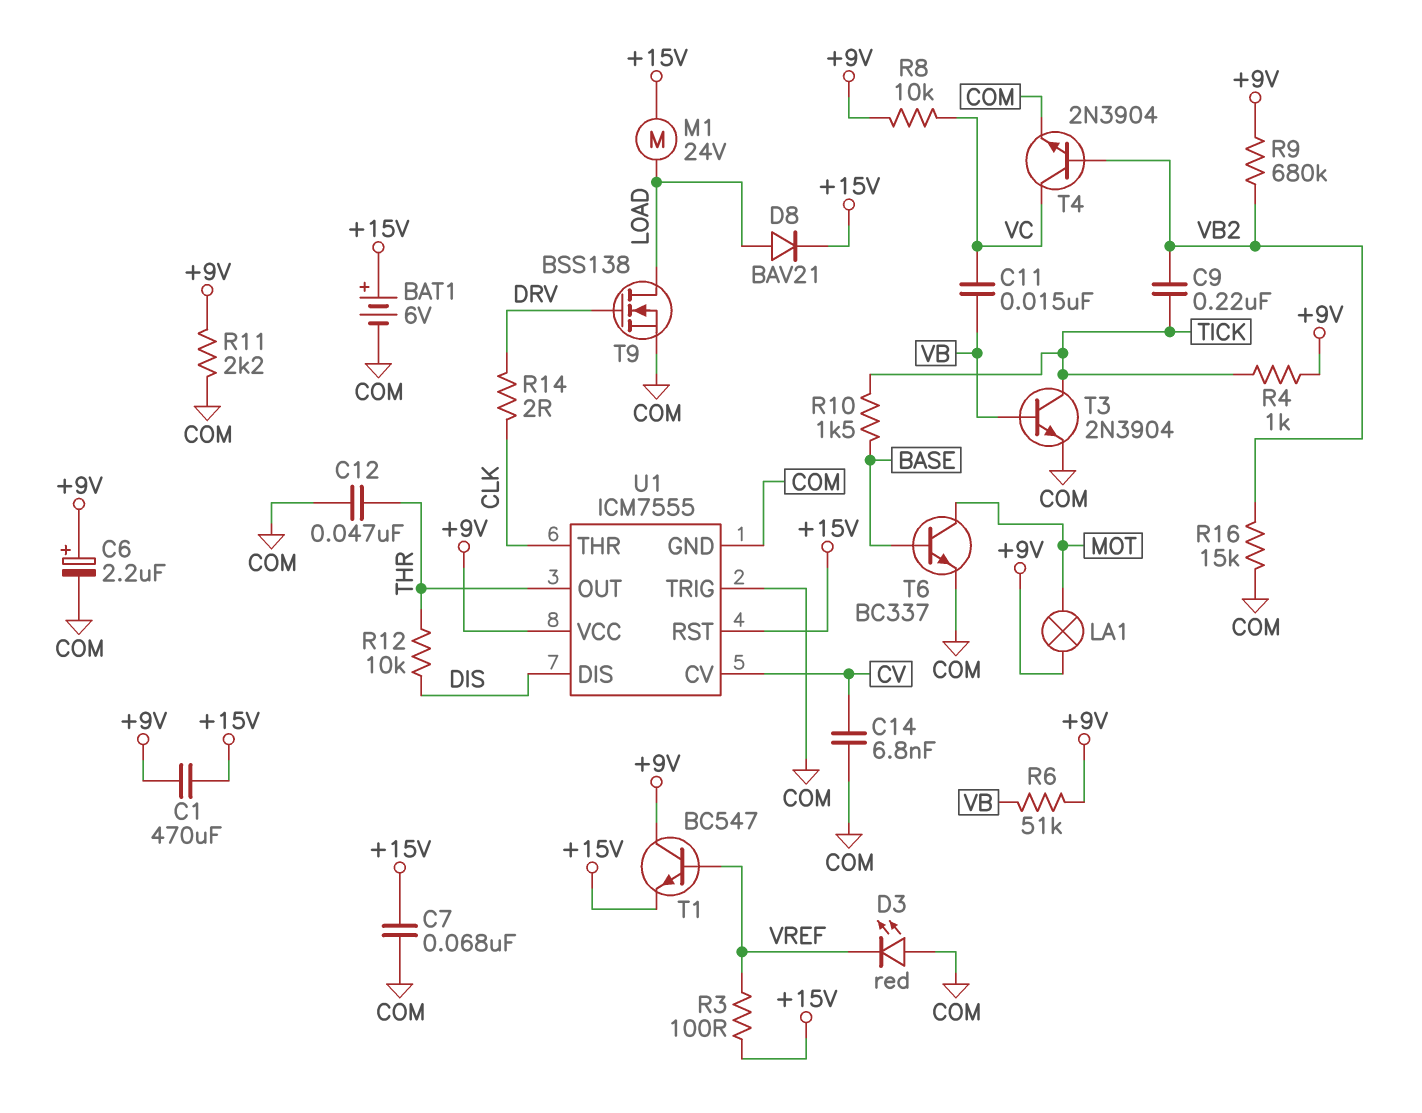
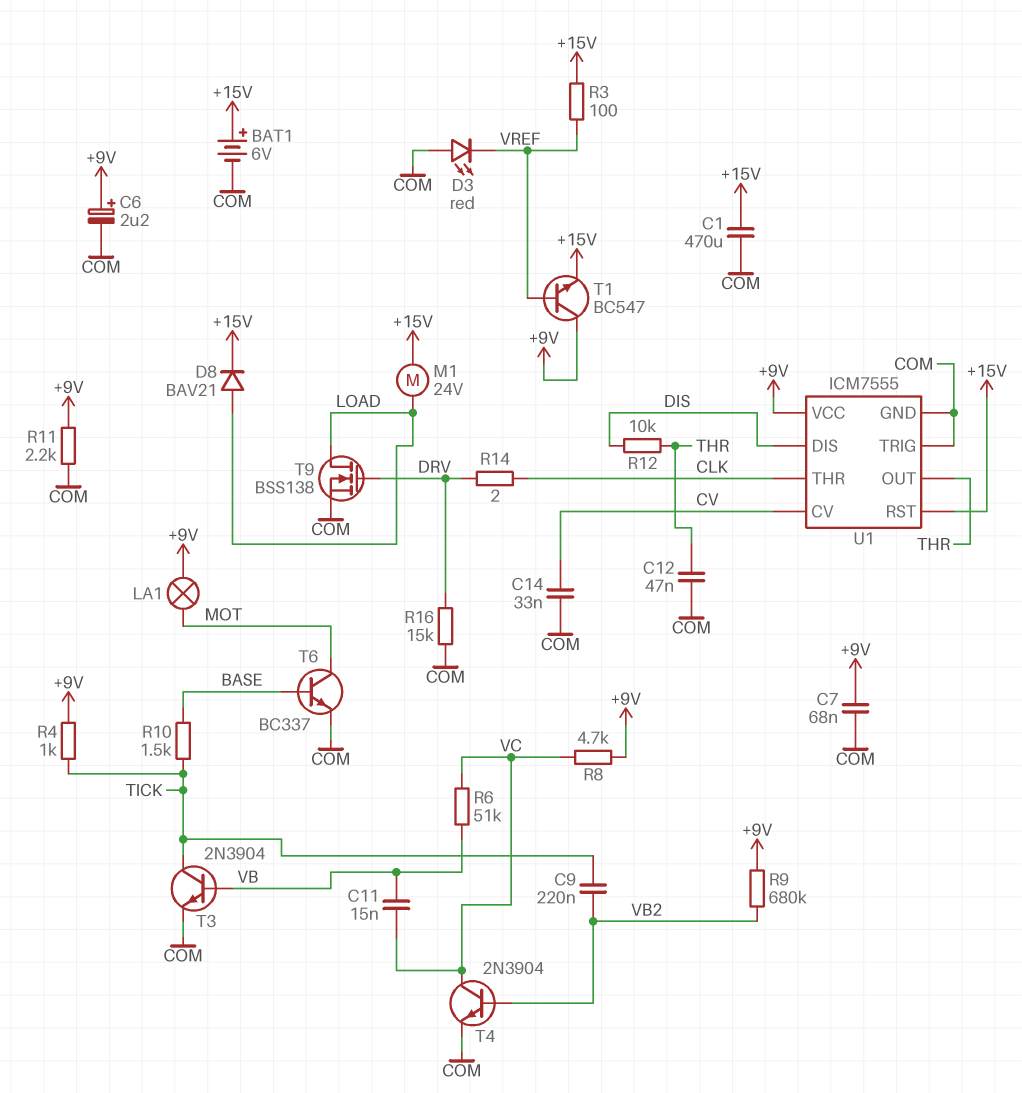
C1: 470uF (+9V, +15V) -> 470uF (+15V, COM)
C7: 68nF (+15V, COM) -> 68nF (+9V, COM)
C14: 6.8nF (COM, CV) -> 33nF (COM, CV)
R6: 51k (+9V, VB) -> 51k (VB, VC)
R8: 10k (+9V, VC) -> 4.7k (+9V, VC)
R16: 15k (COM, VB2) -> 15k (COM, DRV)

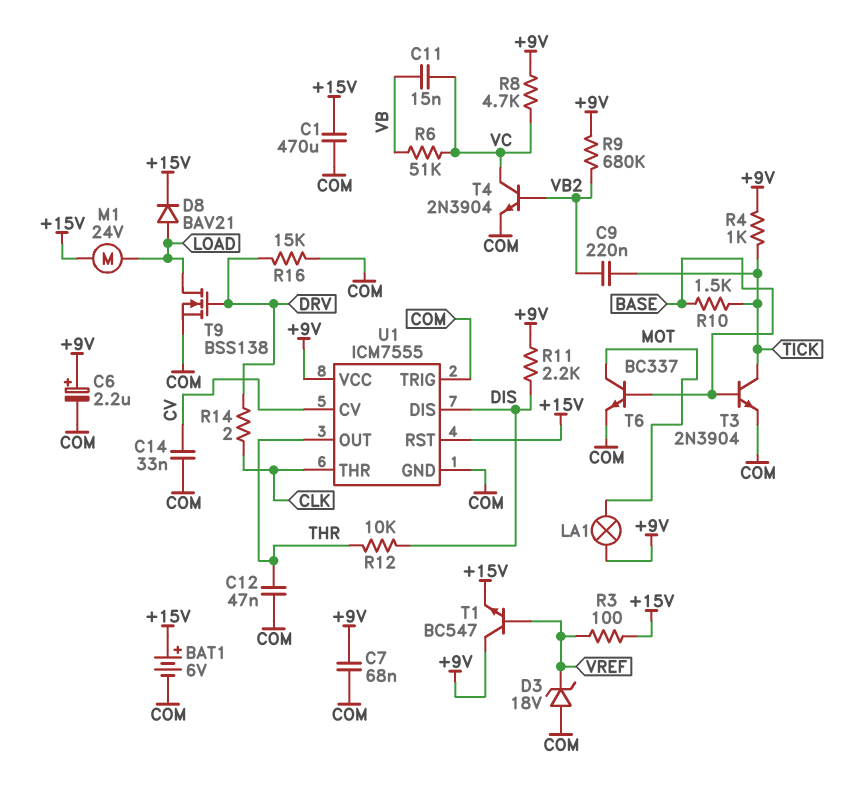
D3: LED red (A COM, K VREF) -> zener 18V (A COM, K VREF)
R11: 2.2k (+9V, COM) -> 2.2k (+9V, DIS)
T3: NPN 2N3904 (B VB, C TICK, E COM) -> NPN 2N3904 (B BASE, C TICK, E COM)

